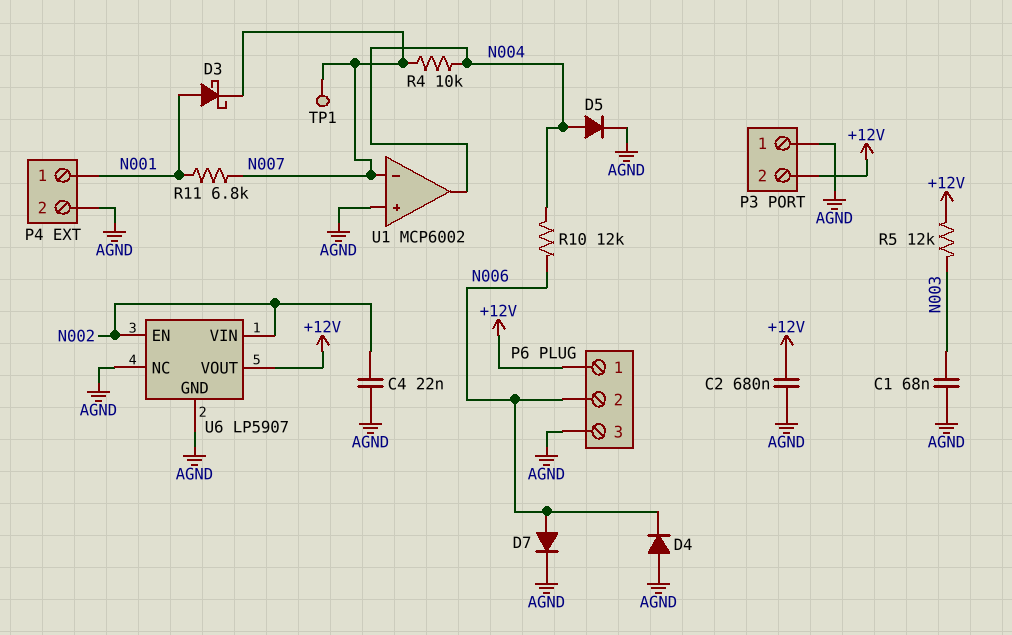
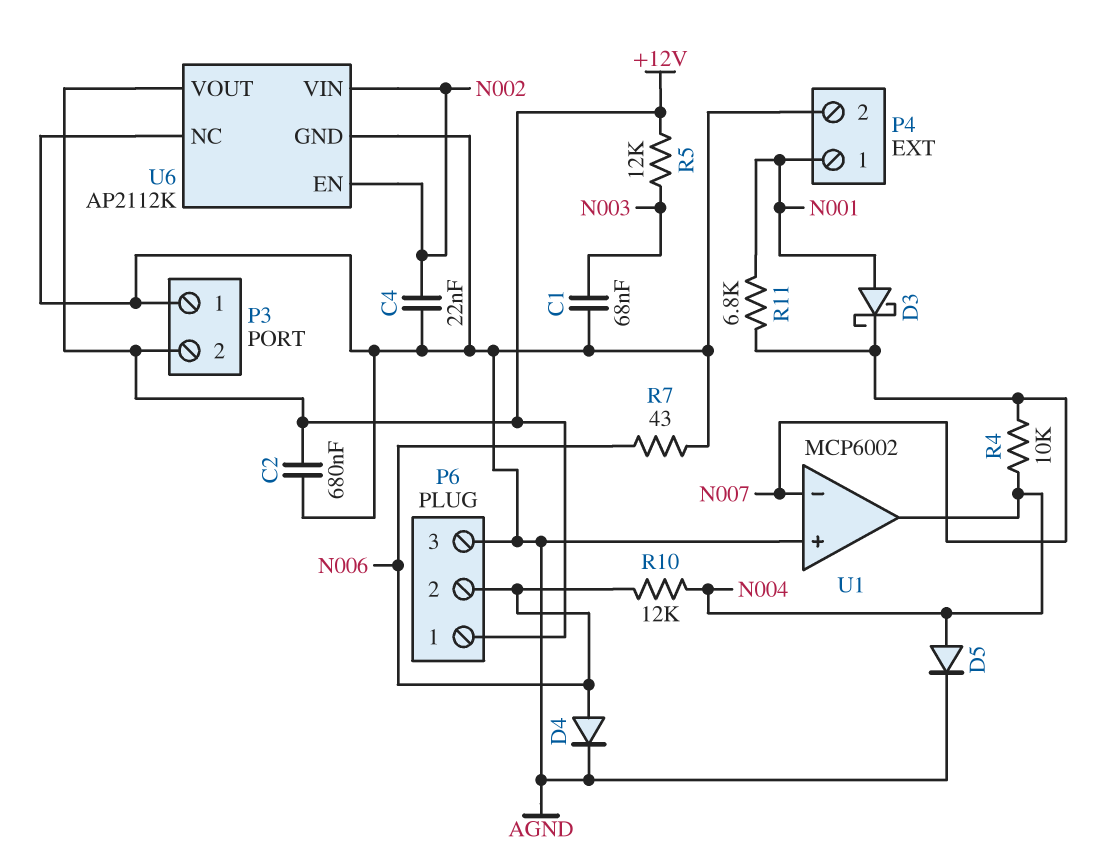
D4: diode (A AGND, K N006) -> diode (A N006, K AGND)
D7: diode (A N006, K AGND) -> none
R7: none -> 43 (AGND, N006)
TP1: test point (N007) -> none
U6: LP5907 -> AP2112K

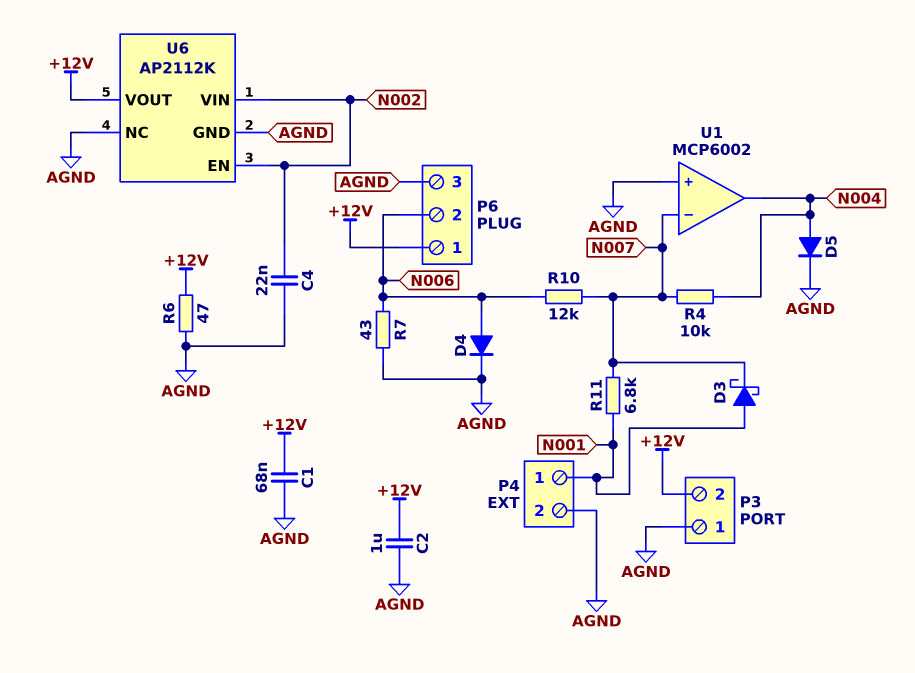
C1: 68nF (AGND, N003) -> 68nF (+12V, AGND)
C2: 680nF (+12V, AGND) -> 1uF (+12V, AGND)
R5: 12k (+12V, N003) -> none
R6: none -> 47 (+12V, AGND)
R10: 12k (N004, N006) -> 12k (N006, N007)

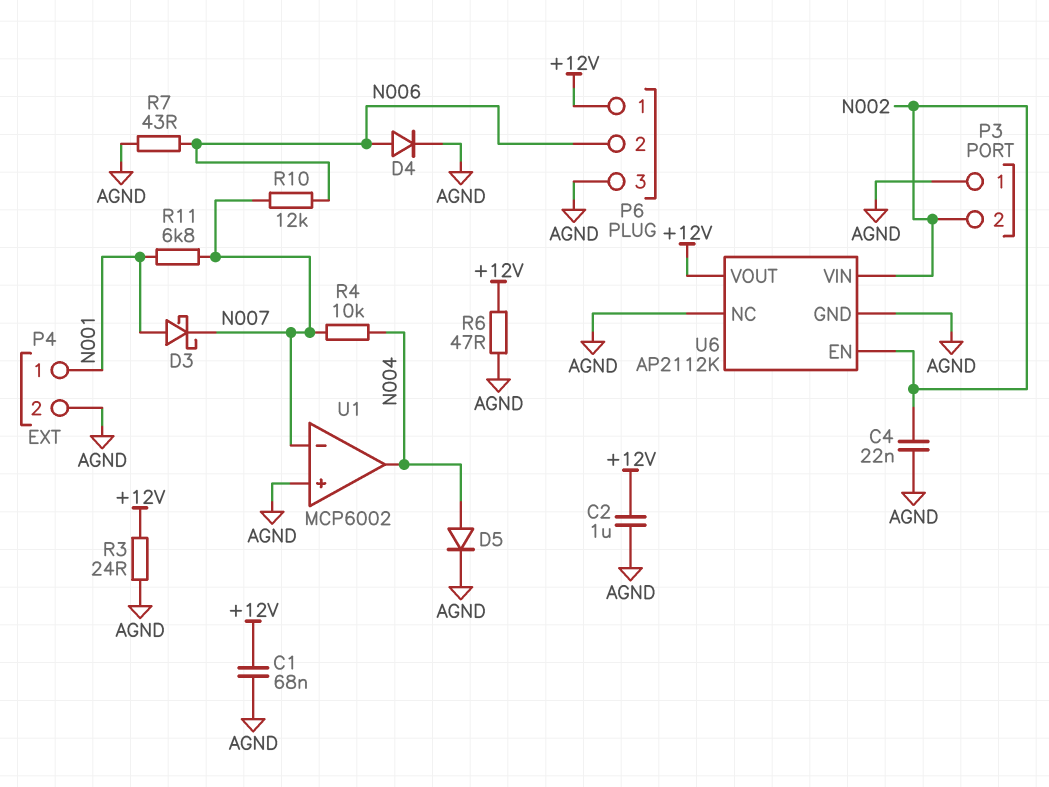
P3 pin 2: +12V -> N002
R3: none -> 24 (+12V, AGND)

